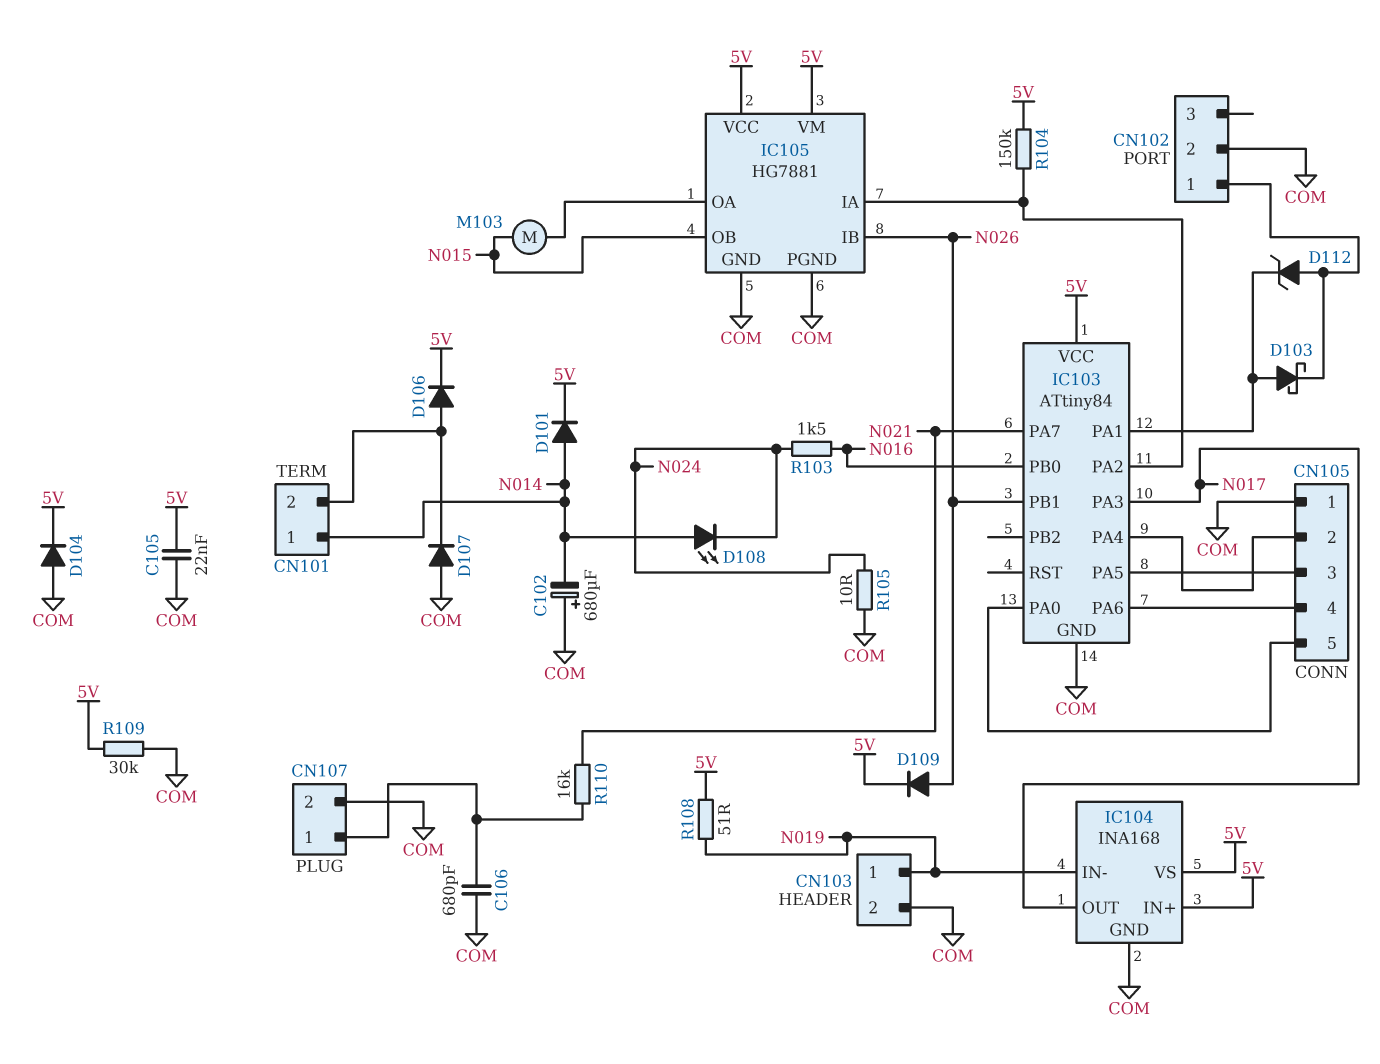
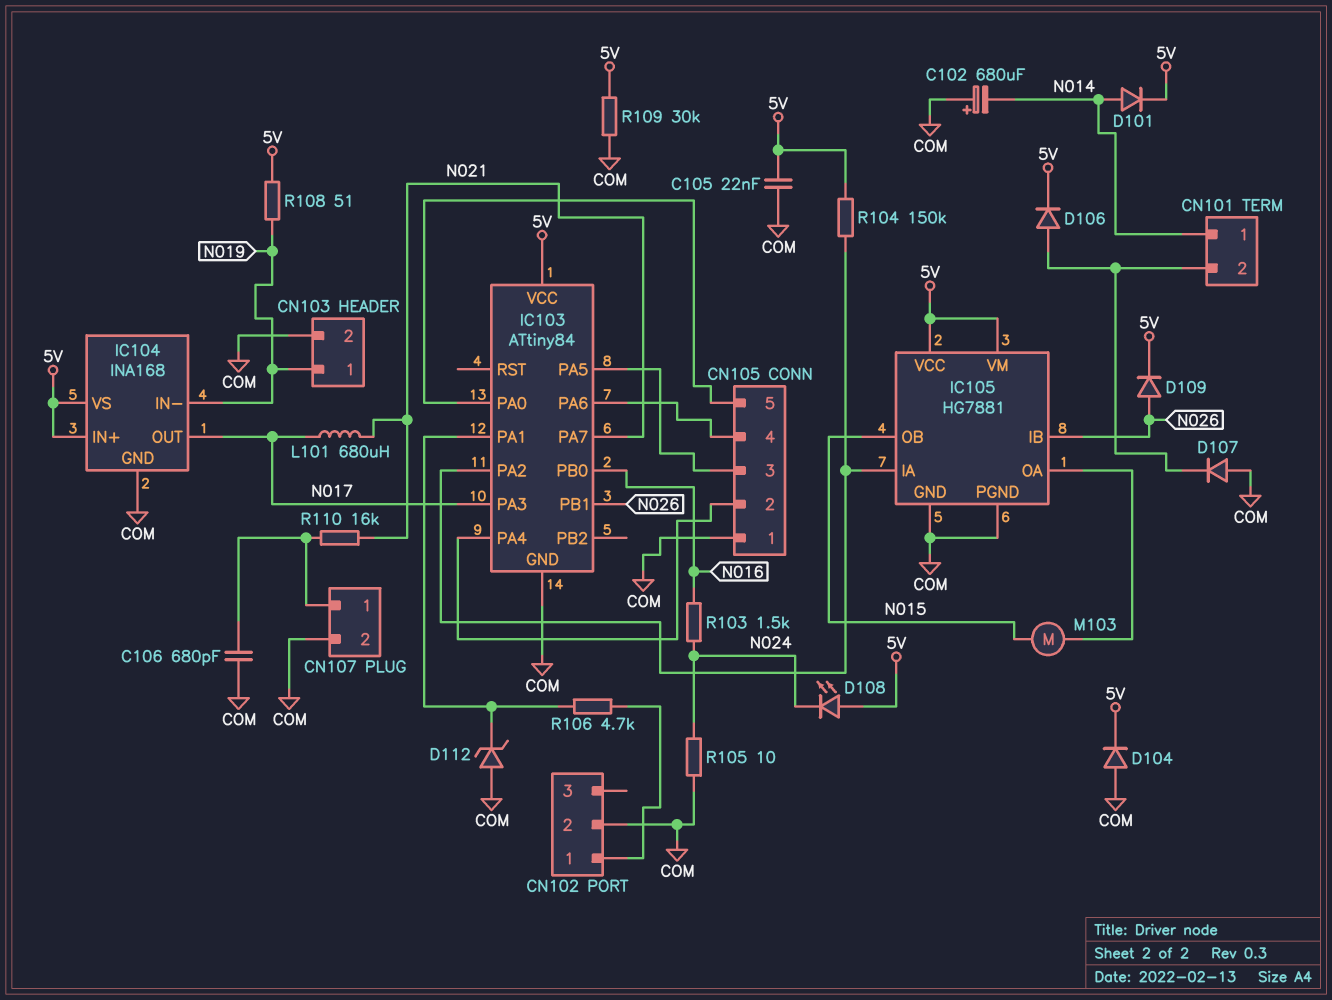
D103: schottky (A IC103/PA1, K CN102/1) -> none
D108: LED (A N014, K N024) -> LED (A 5V, K N024)
D112: zener (A CN102/1, K IC103/PA1) -> zener (A COM, K IC103/PA1)
L101: none -> 680uH (N017, N021)
R106: none -> 4.7k (CN102/1, IC103/PA1)

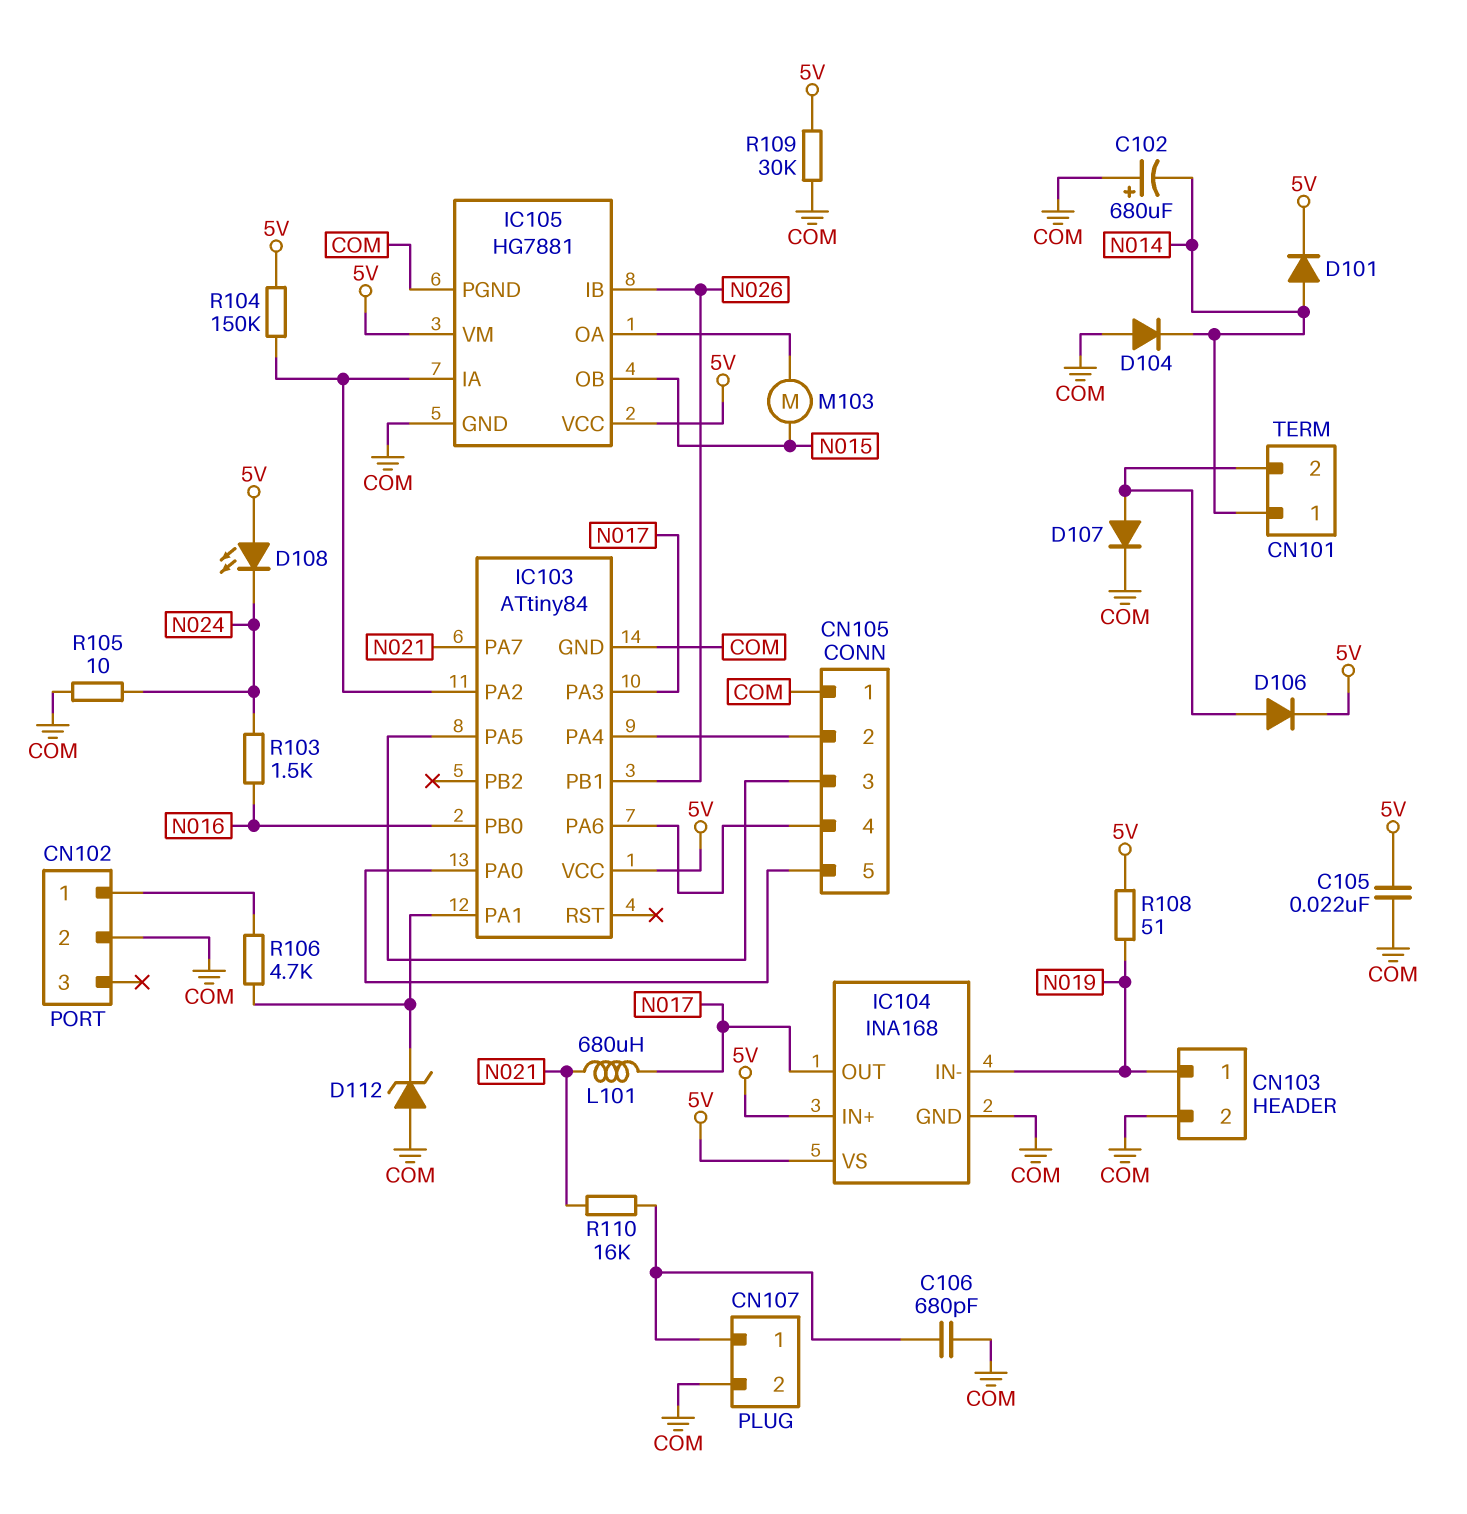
D104: diode (A COM, K 5V) -> diode (A COM, K N014)
D107: diode (A COM, K CN101/2) -> diode (A CN101/2, K COM)
D109: diode (A N026, K 5V) -> none

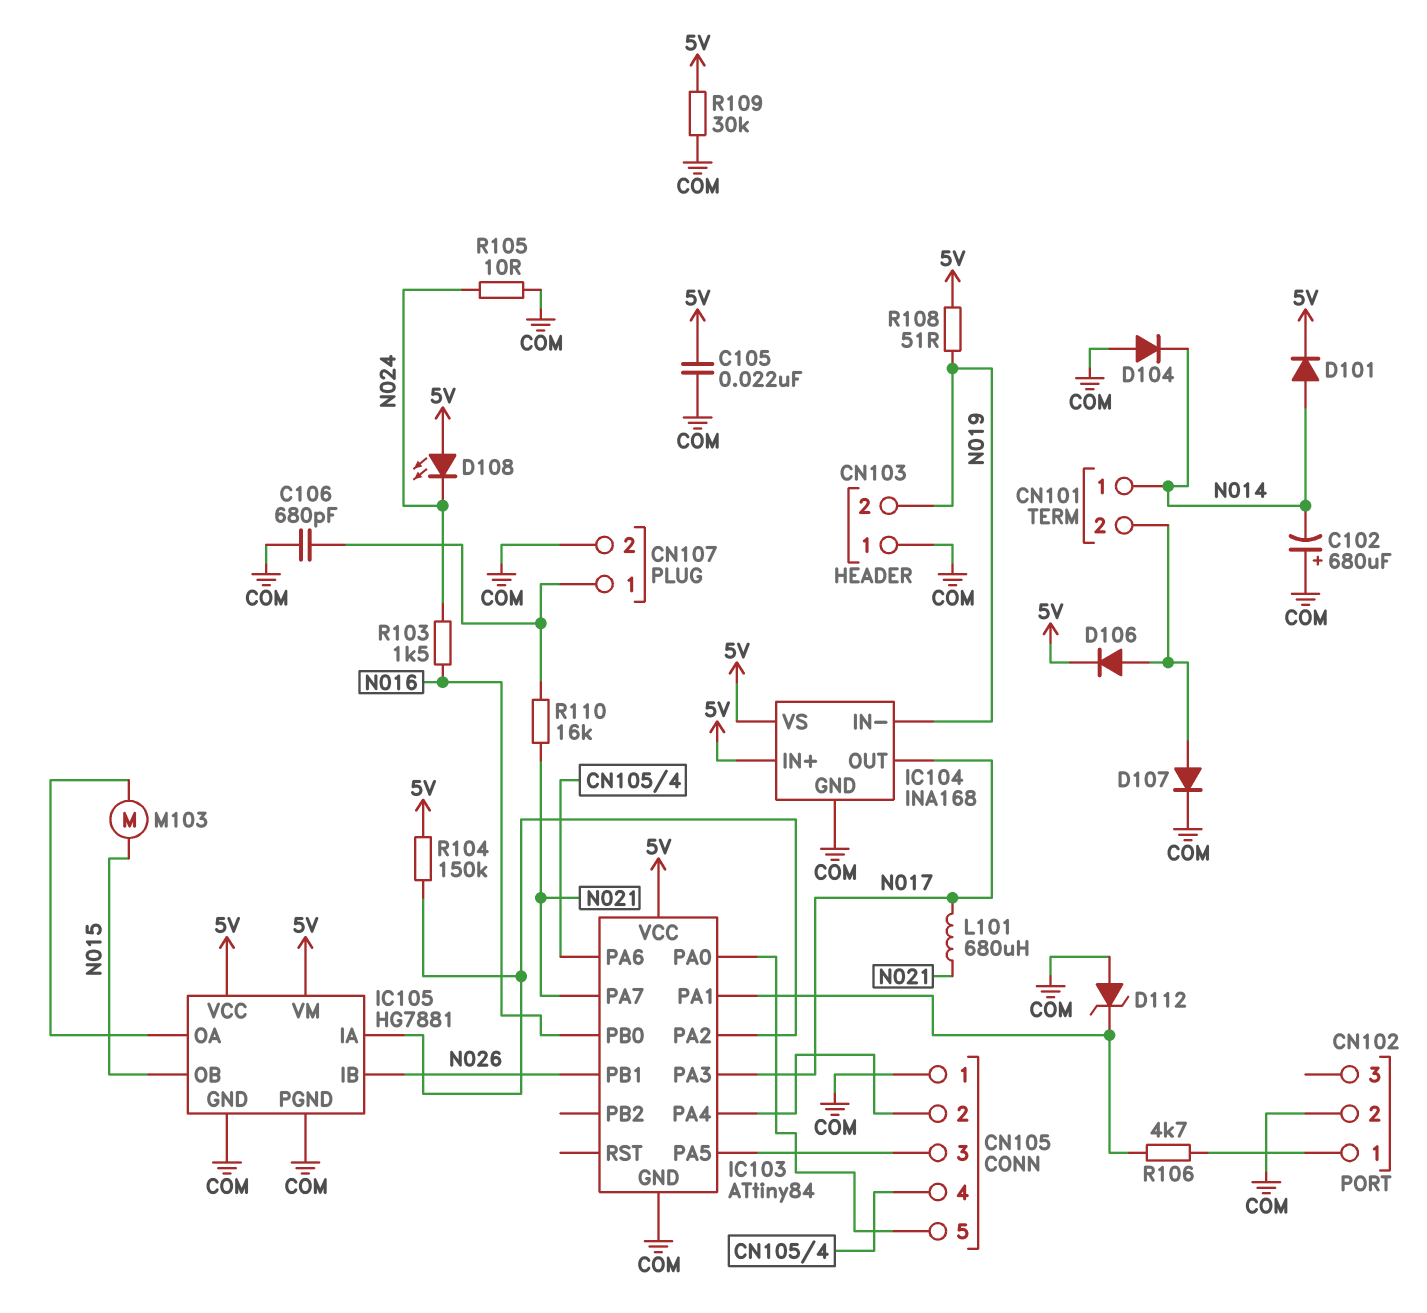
CN103 pin 1: N019 -> COM
CN103 pin 2: COM -> N019

